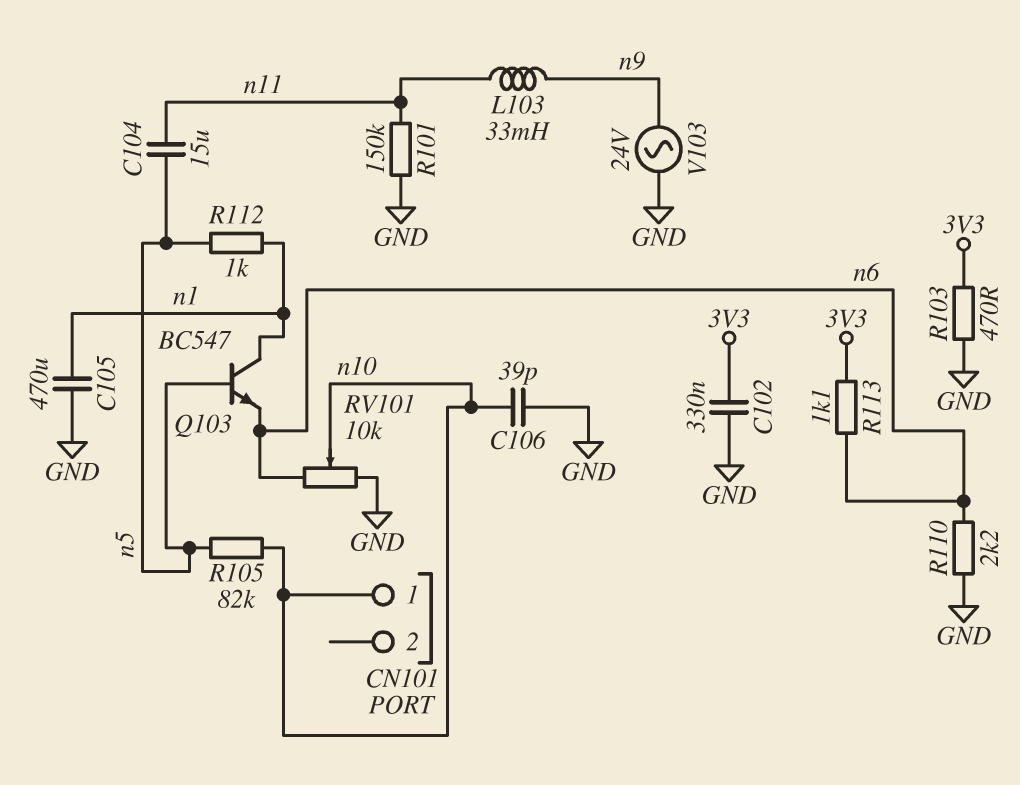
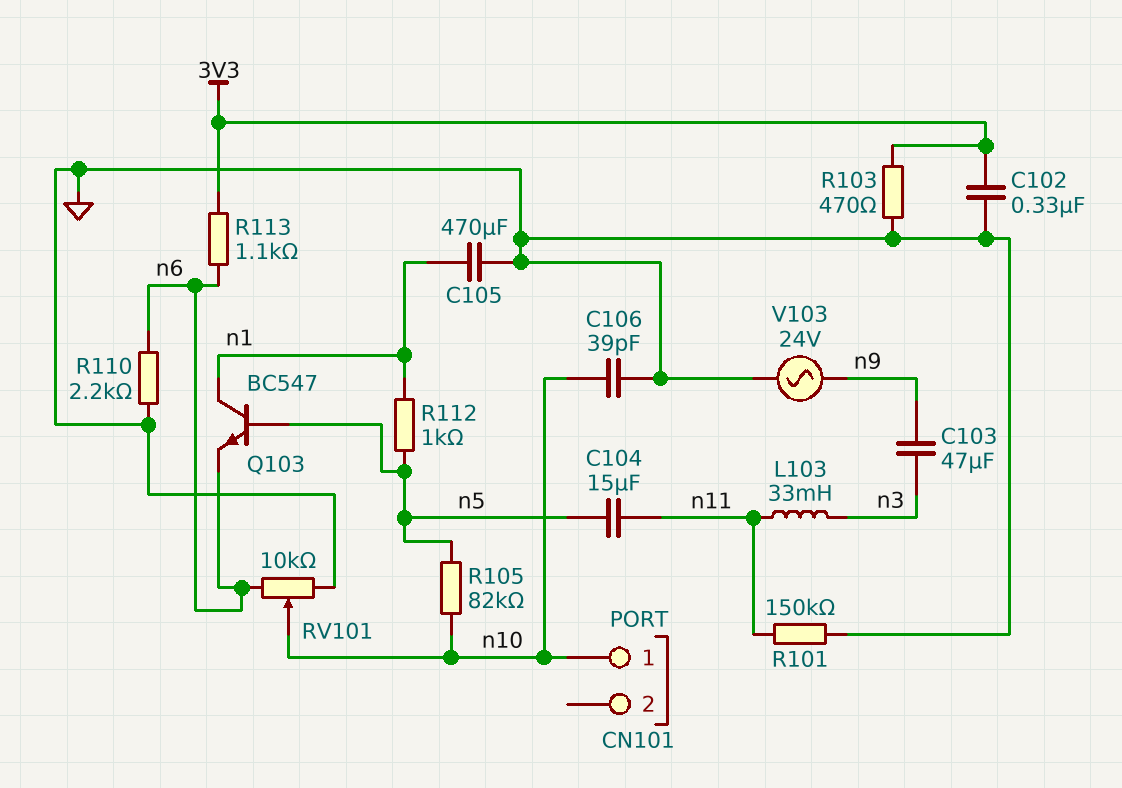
C103: none -> 47uF (n3, n9)
L103: 33mH (n9, n11) -> 33mH (n3, n11)

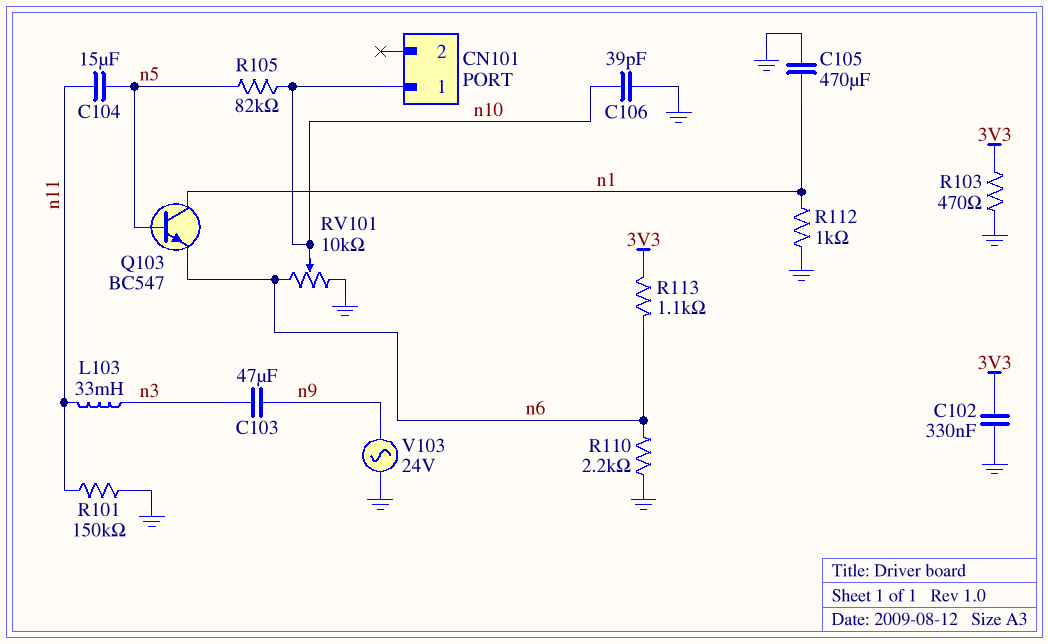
R112: 1k (n1, n5) -> 1k (GND, n1)

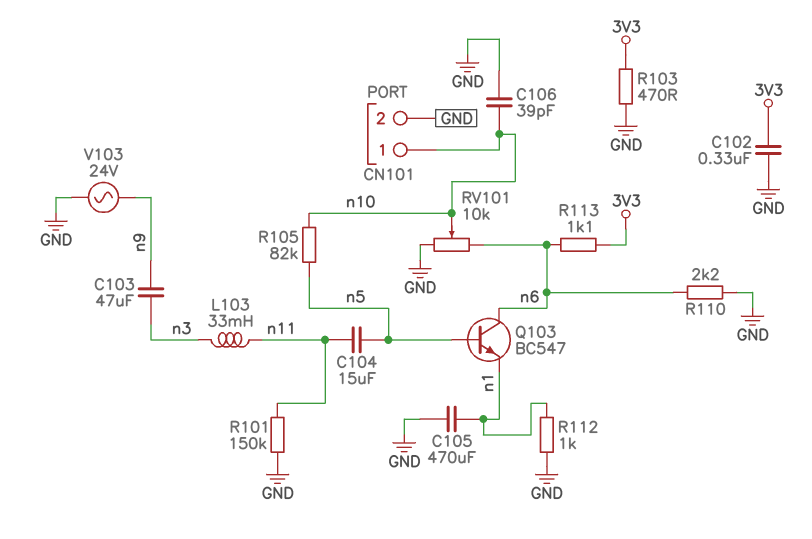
CN101 pin 2: none -> GND
Q103: NPN BC547 (B n5, C n1, E n6) -> NPN BC547 (B n5, C n6, E n1)

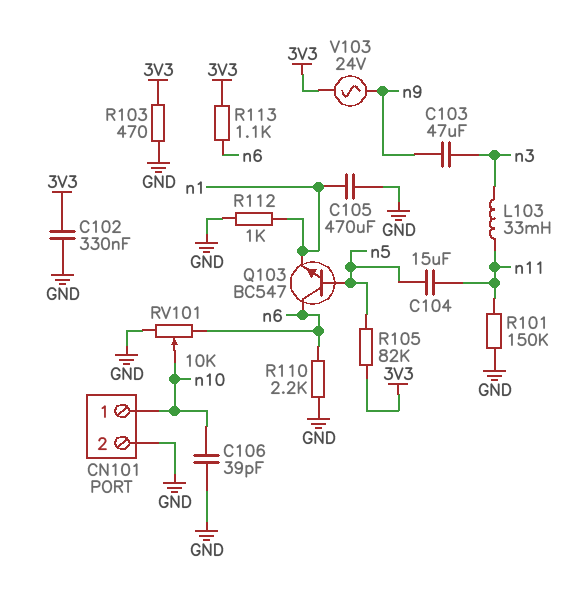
R105: 82k (n5, n10) -> 82k (3V3, n5)
V103: AC 24V (GND, n9) -> AC 24V (3V3, n9)

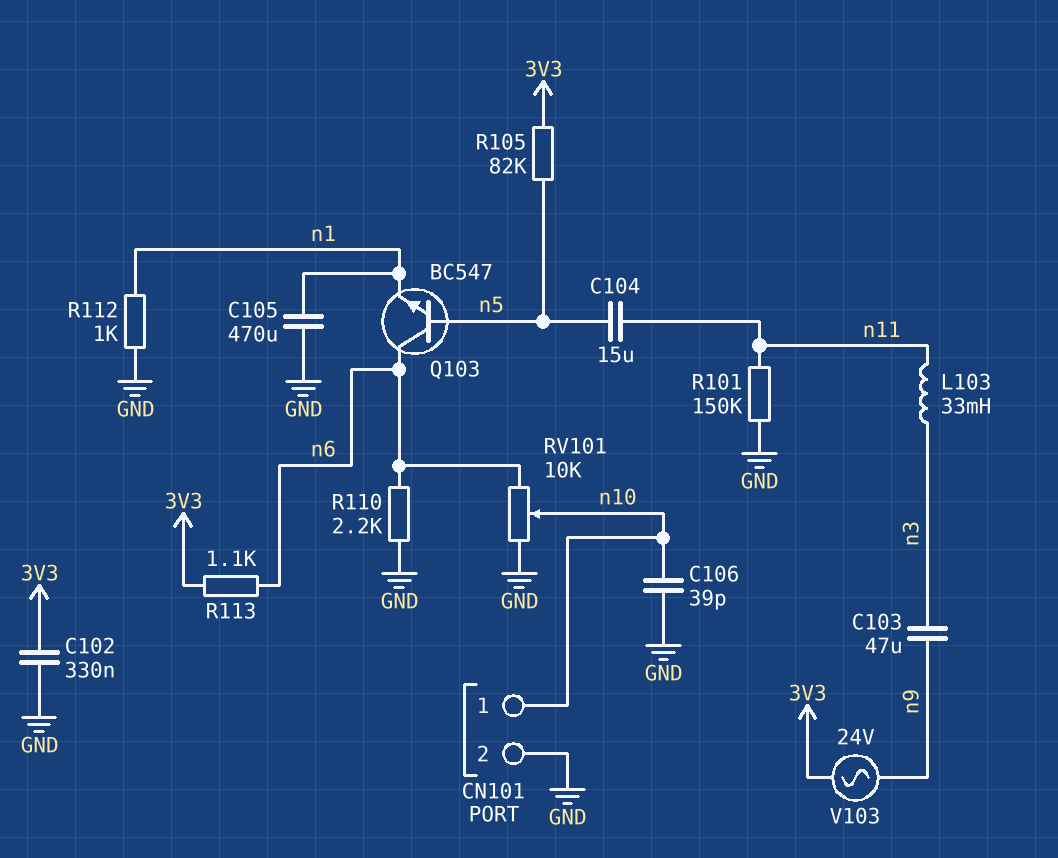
R103: 470 (3V3, GND) -> none

